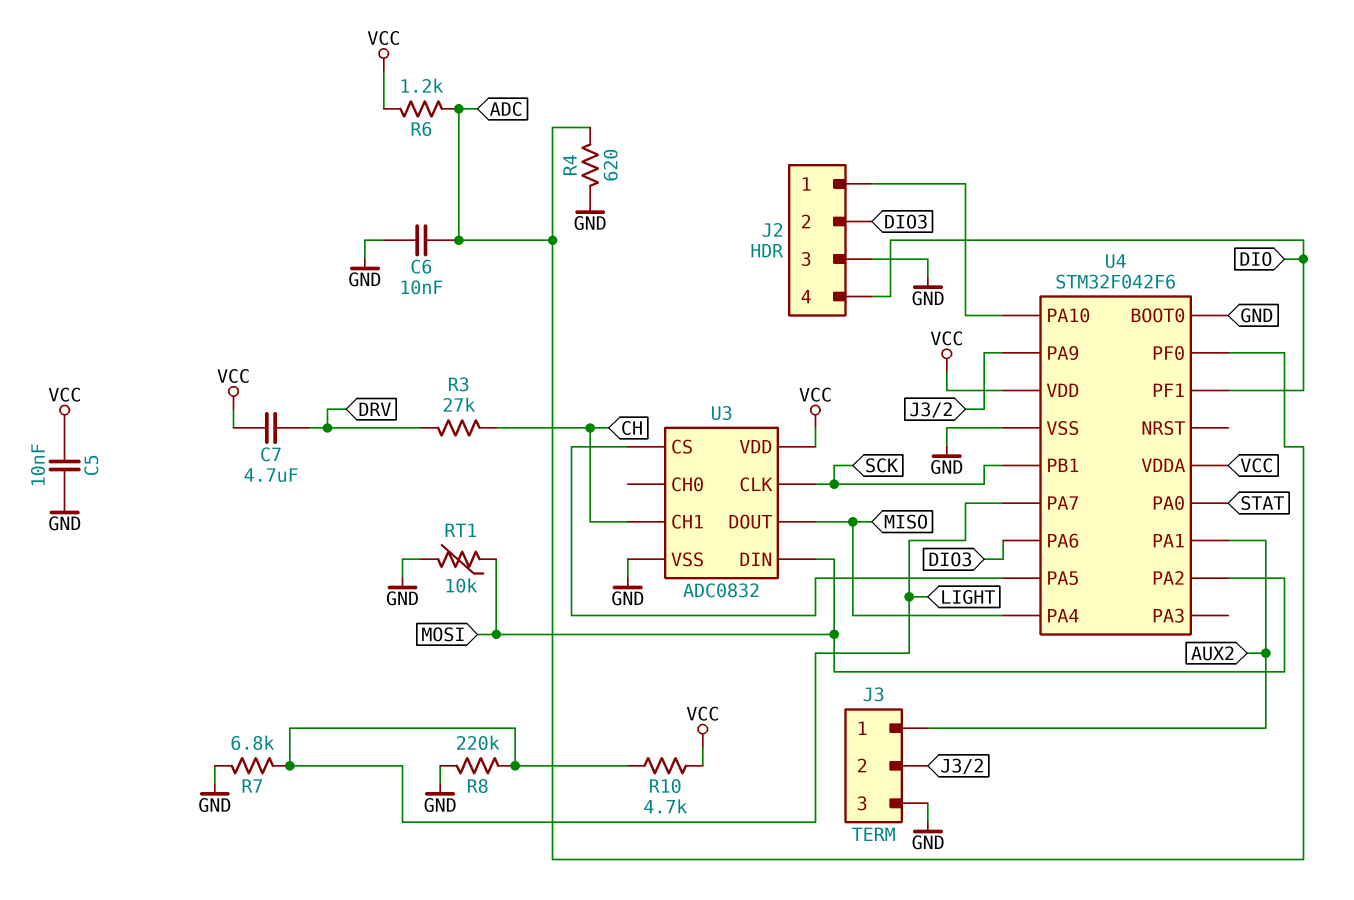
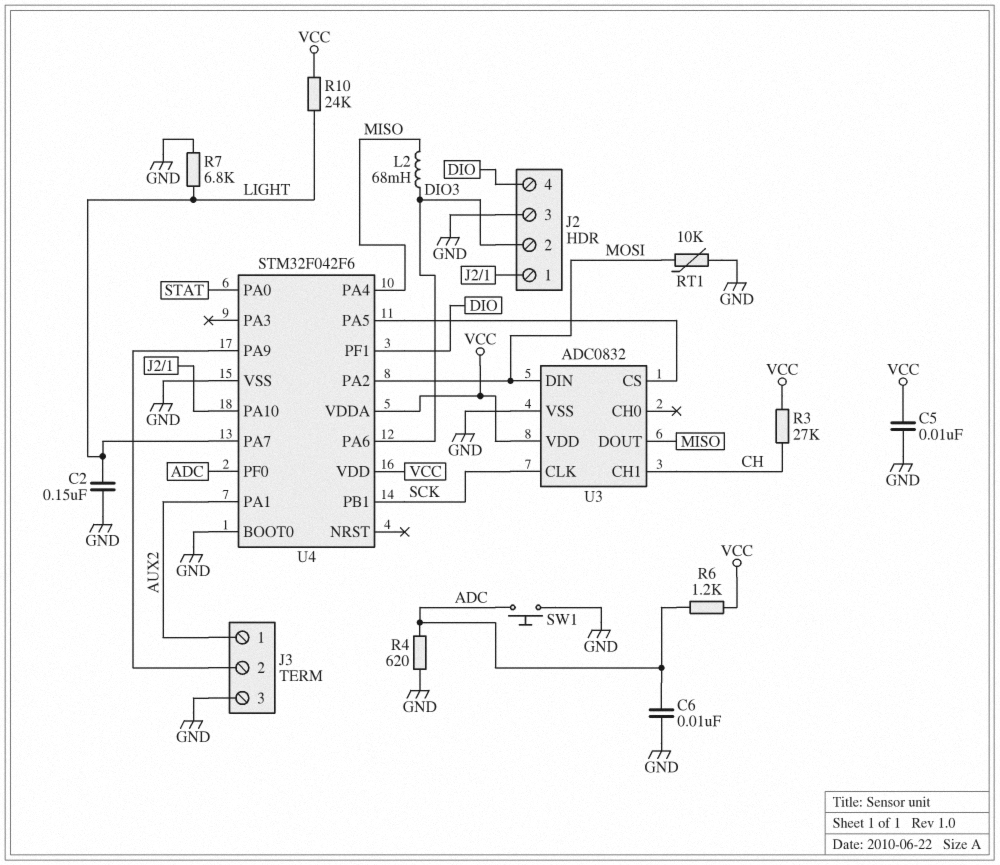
C2: none -> 150nF (GND, LIGHT)
C7: 4.7uF (DRV, VCC) -> none
L2: none -> 68mH (DIO3, MISO)
R3: 27k (CH, DRV) -> 27k (CH, VCC)
R8: 220k (GND, LIGHT) -> none
R10: 4.7k (LIGHT, VCC) -> 24k (LIGHT, VCC)
SW1: none -> button (ADC, GND)

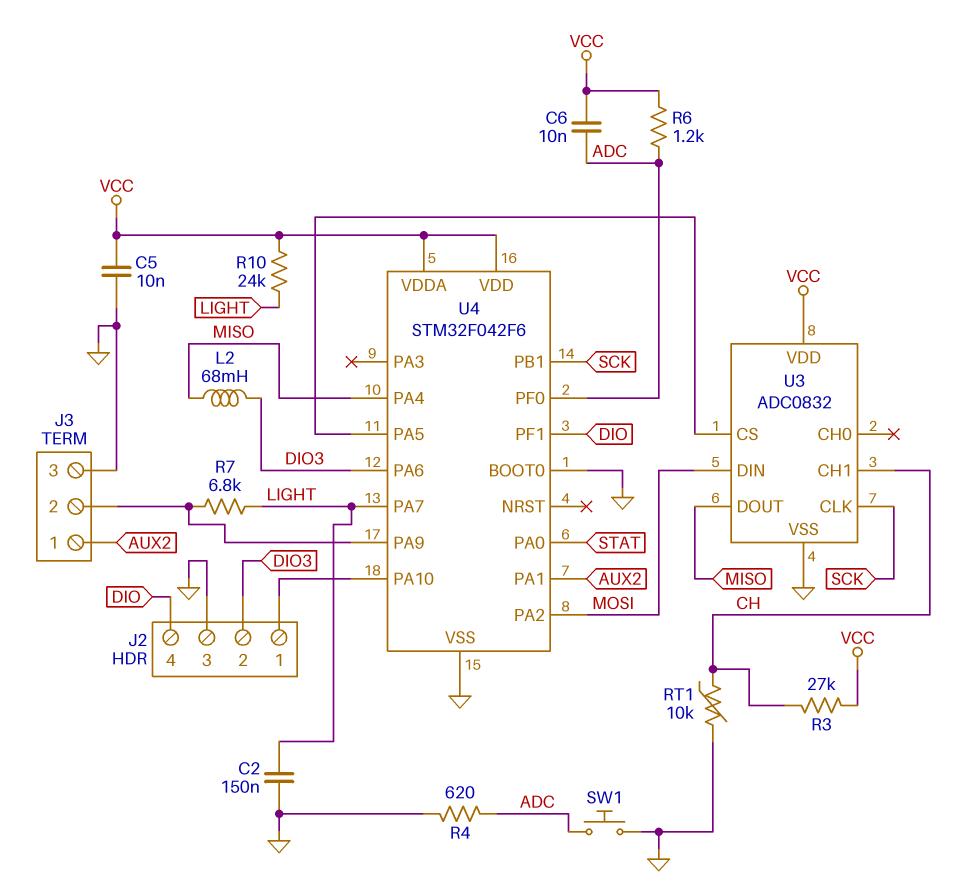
C6: 10nF (ADC, GND) -> 10nF (ADC, VCC)
R7: 6.8k (GND, LIGHT) -> 6.8k (J3/2, LIGHT)
RT1: 10k (GND, MOSI) -> 10k (CH, GND)

